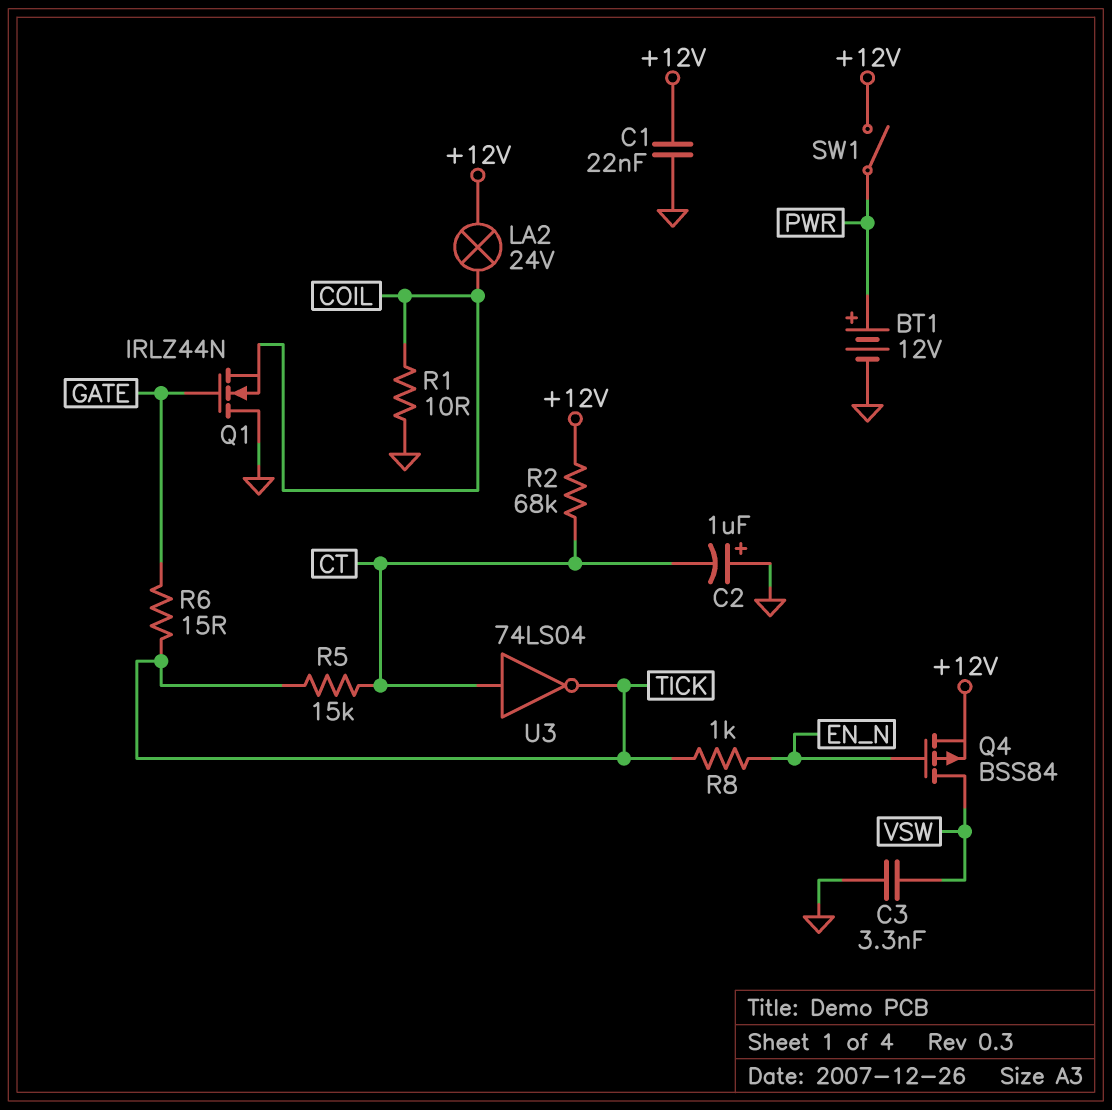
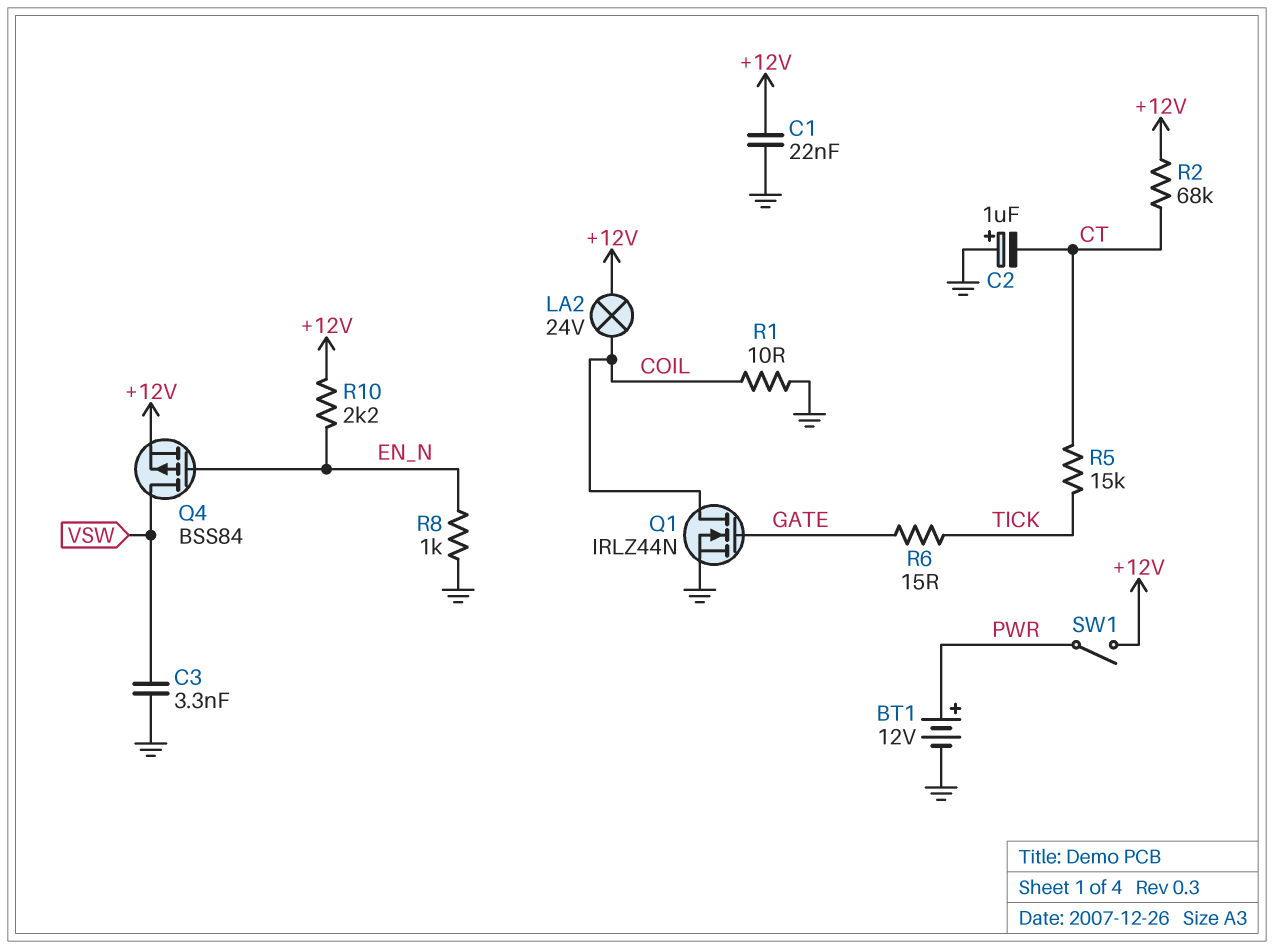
Q1: NMOS IRLZ44N (G GATE, D GND, S COIL) -> NMOS IRLZ44N (G GATE, D COIL, S GND)
R8: 1k (EN_N, TICK) -> 1k (EN_N, GND)
R10: none -> 2.2k (+12V, EN_N)
U3: NOT 74LS04 (in CT, out TICK) -> none

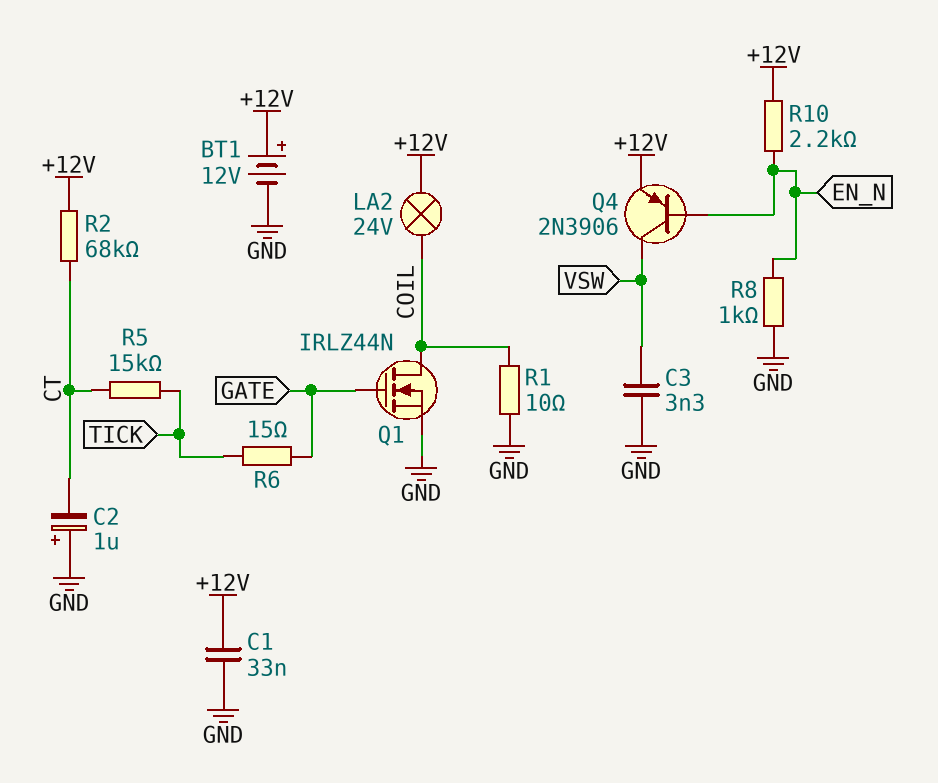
BT1: 12V (plus PWR, minus GND) -> 12V (plus +12V, minus GND)
C1: 22nF (+12V, GND) -> 33nF (+12V, GND)
Q4: PMOS BSS84 (G EN_N, D VSW, S +12V) -> PNP 2N3906 (B EN_N, C VSW, E +12V)
SW1: switch (+12V, PWR) -> none

